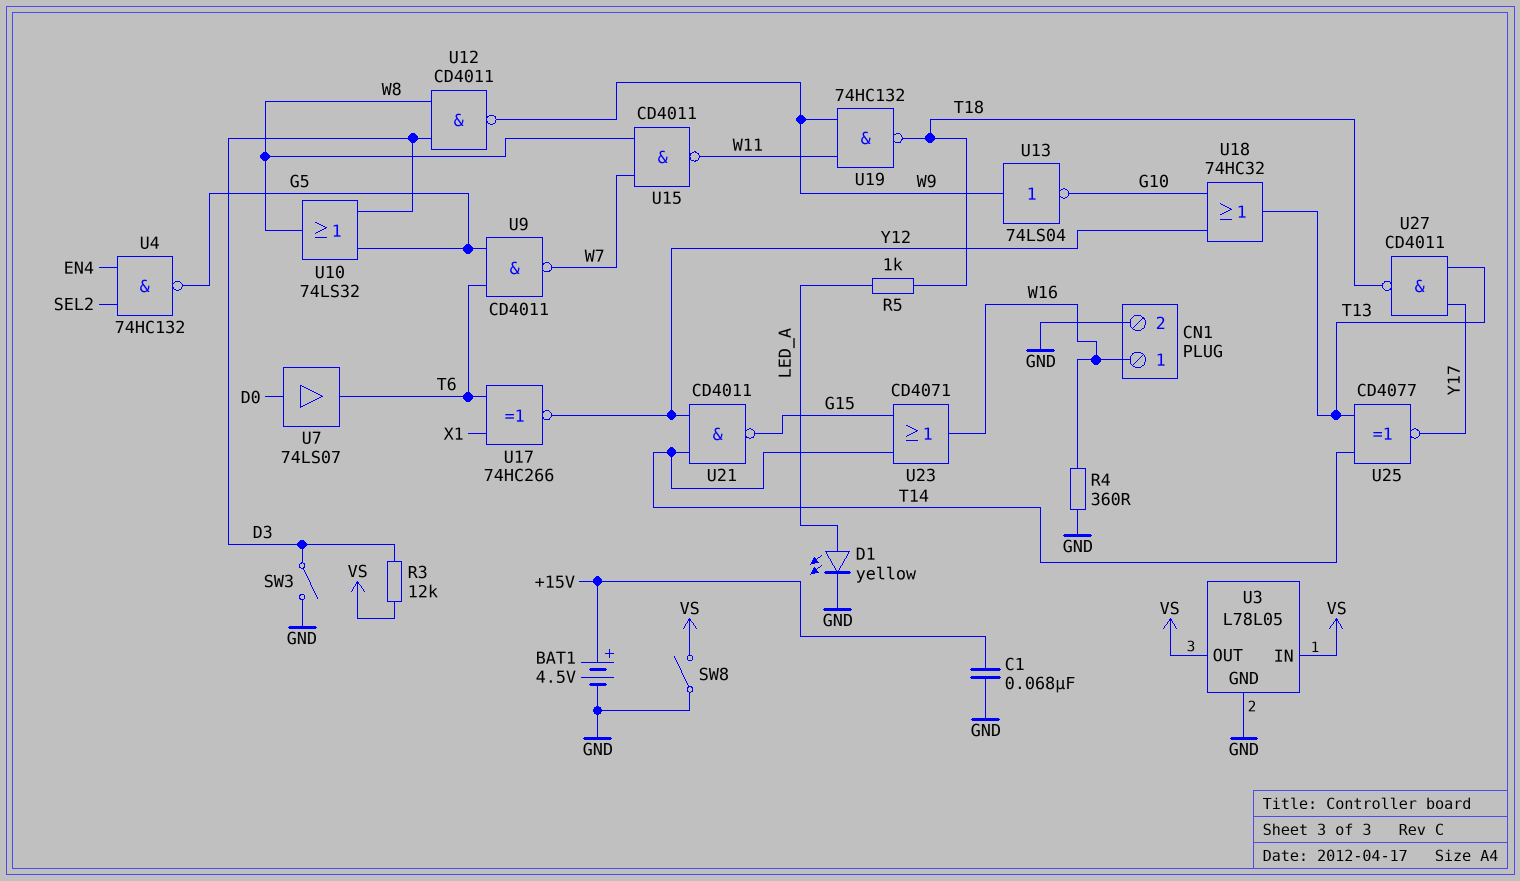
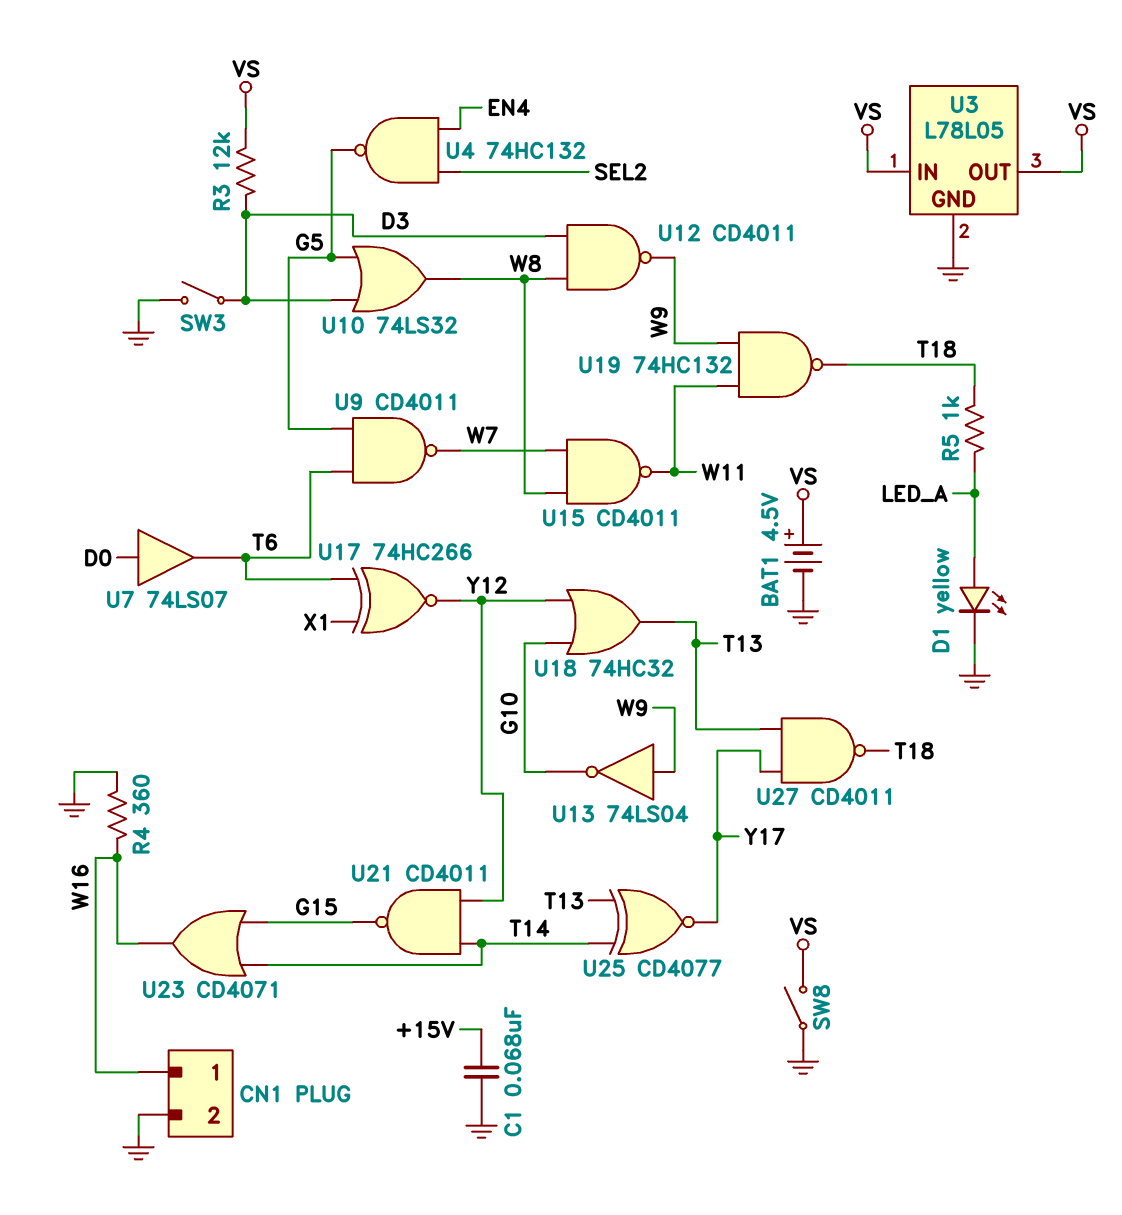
BAT1: 4.5V (plus +15V, minus GND) -> 4.5V (plus VS, minus GND)

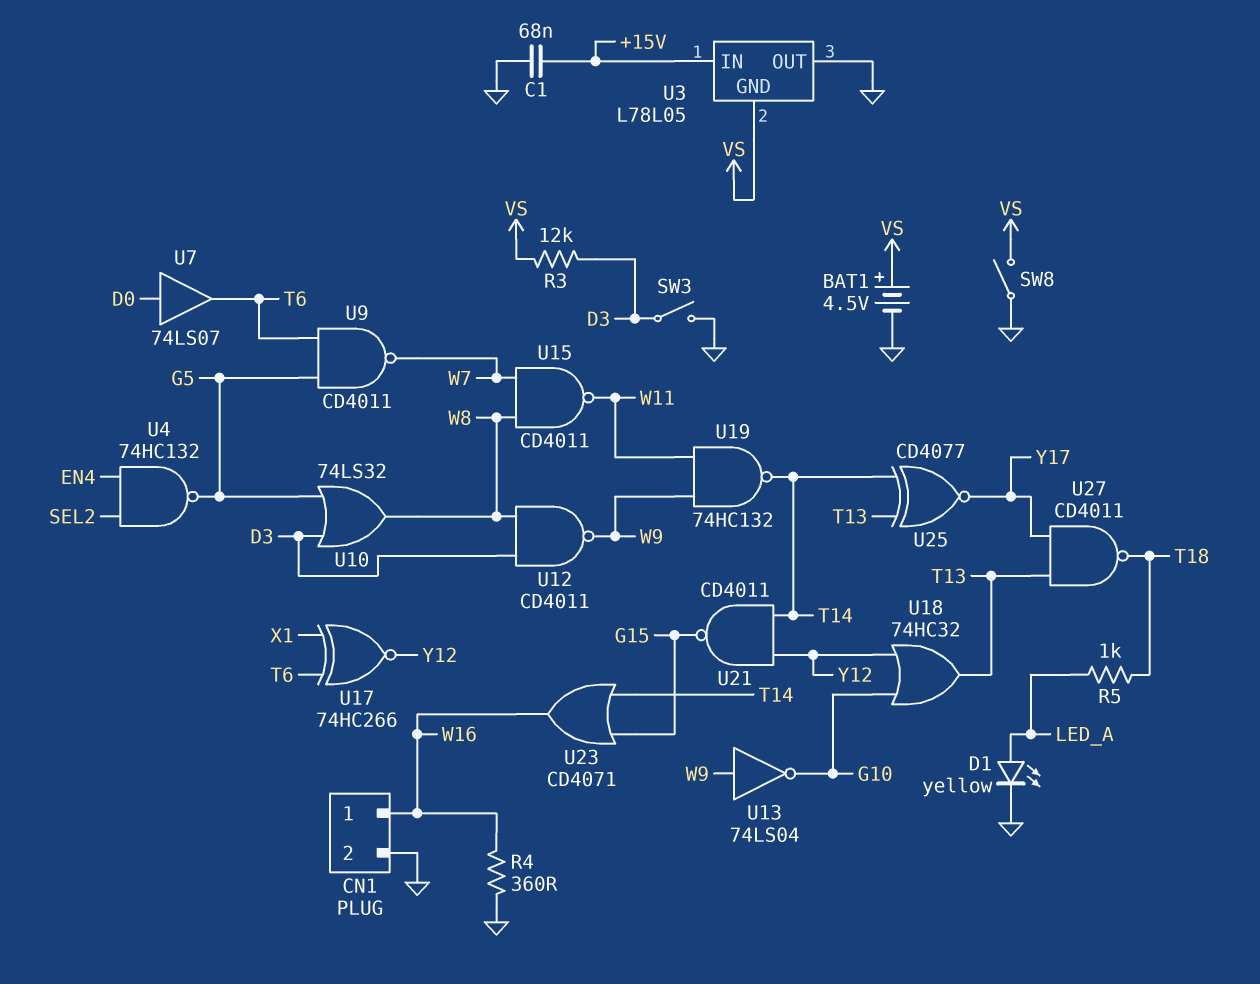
U3 pin GND: GND -> VS
U3 pin IN: VS -> +15V
U3 pin OUT: VS -> GND
U19: NAND 74HC132 (in W9, in W11, out T18) -> NAND 74HC132 (in W9, in W11, out T14)

